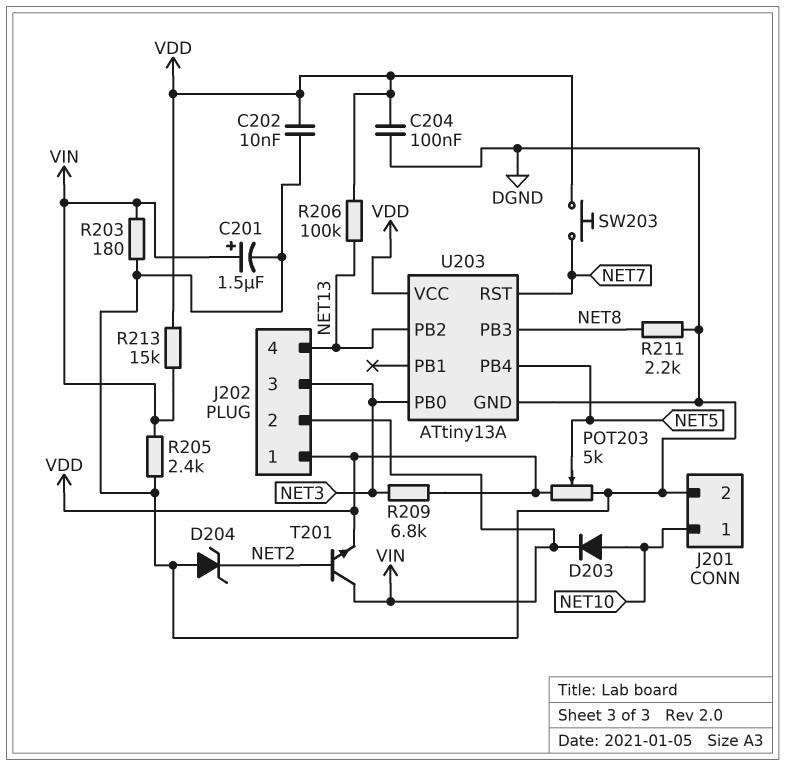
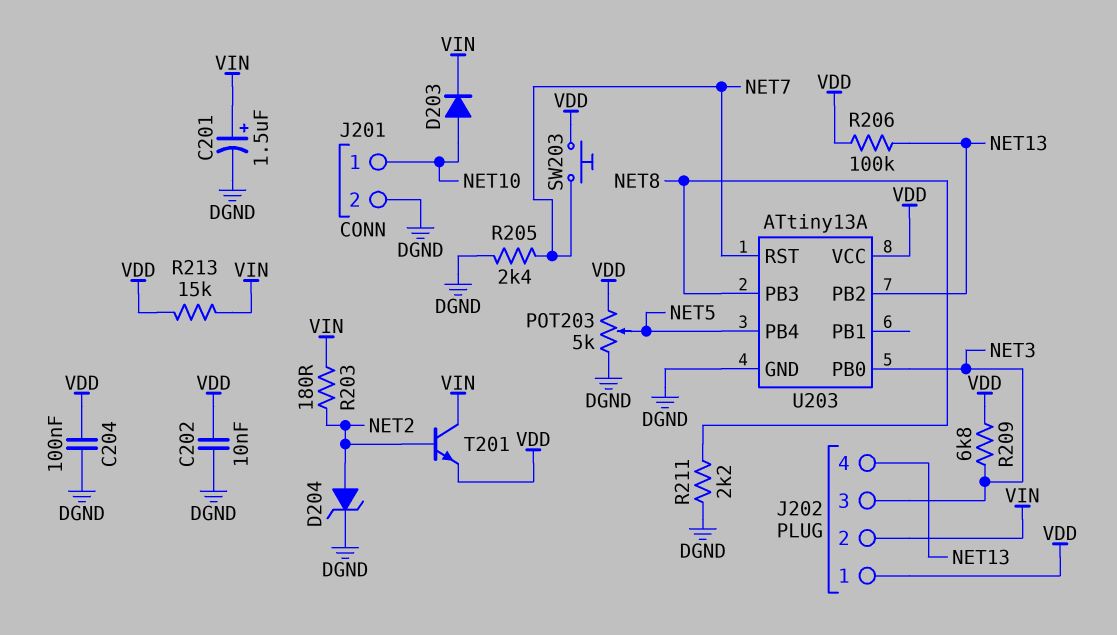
D204: zener (A DGND, K NET2) -> zener (A NET2, K DGND)
R203: 180 (DGND, VIN) -> 180 (NET2, VIN)
R205: 2.4k (DGND, VIN) -> 2.4k (DGND, NET7)

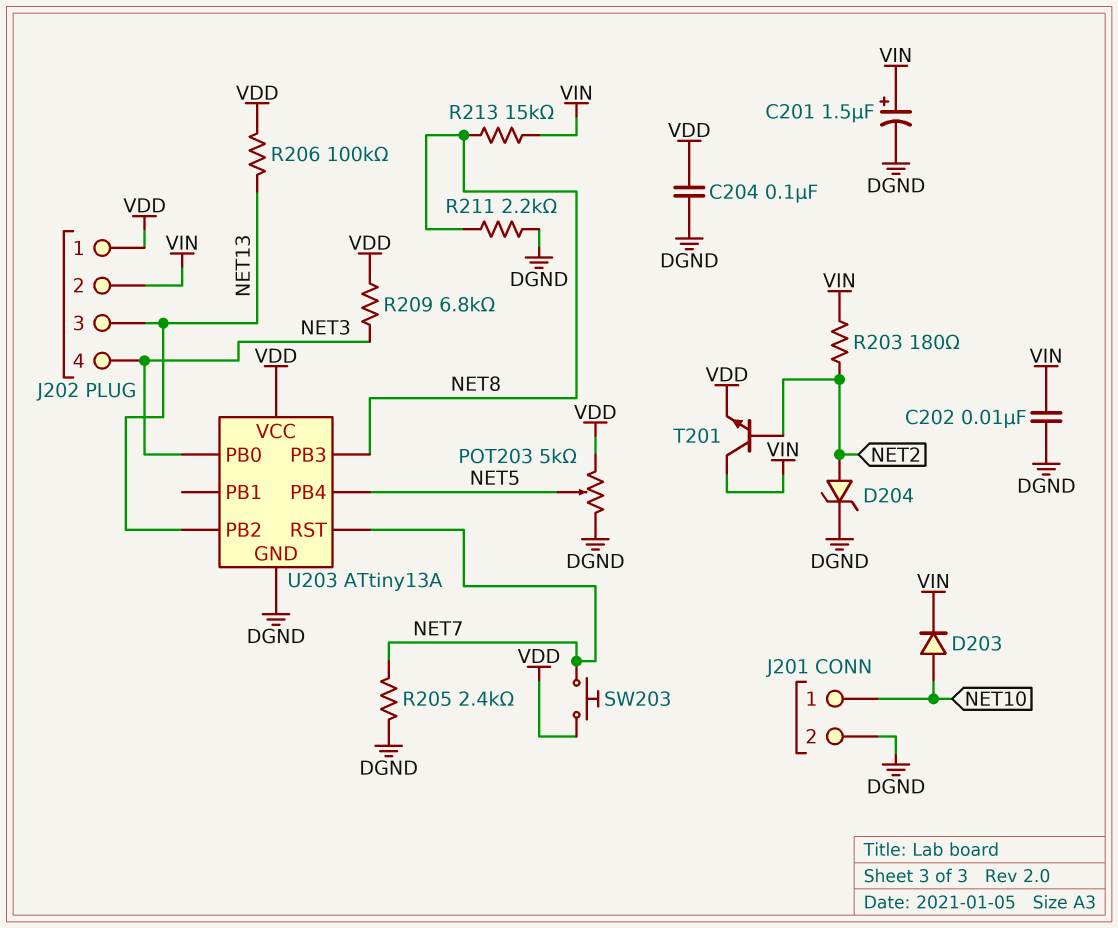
C202: 10nF (DGND, VDD) -> 10nF (DGND, VIN)
J202 pin 3: NET3 -> NET13
J202 pin 4: NET13 -> NET3
R213: 15k (VDD, VIN) -> 15k (NET8, VIN)

